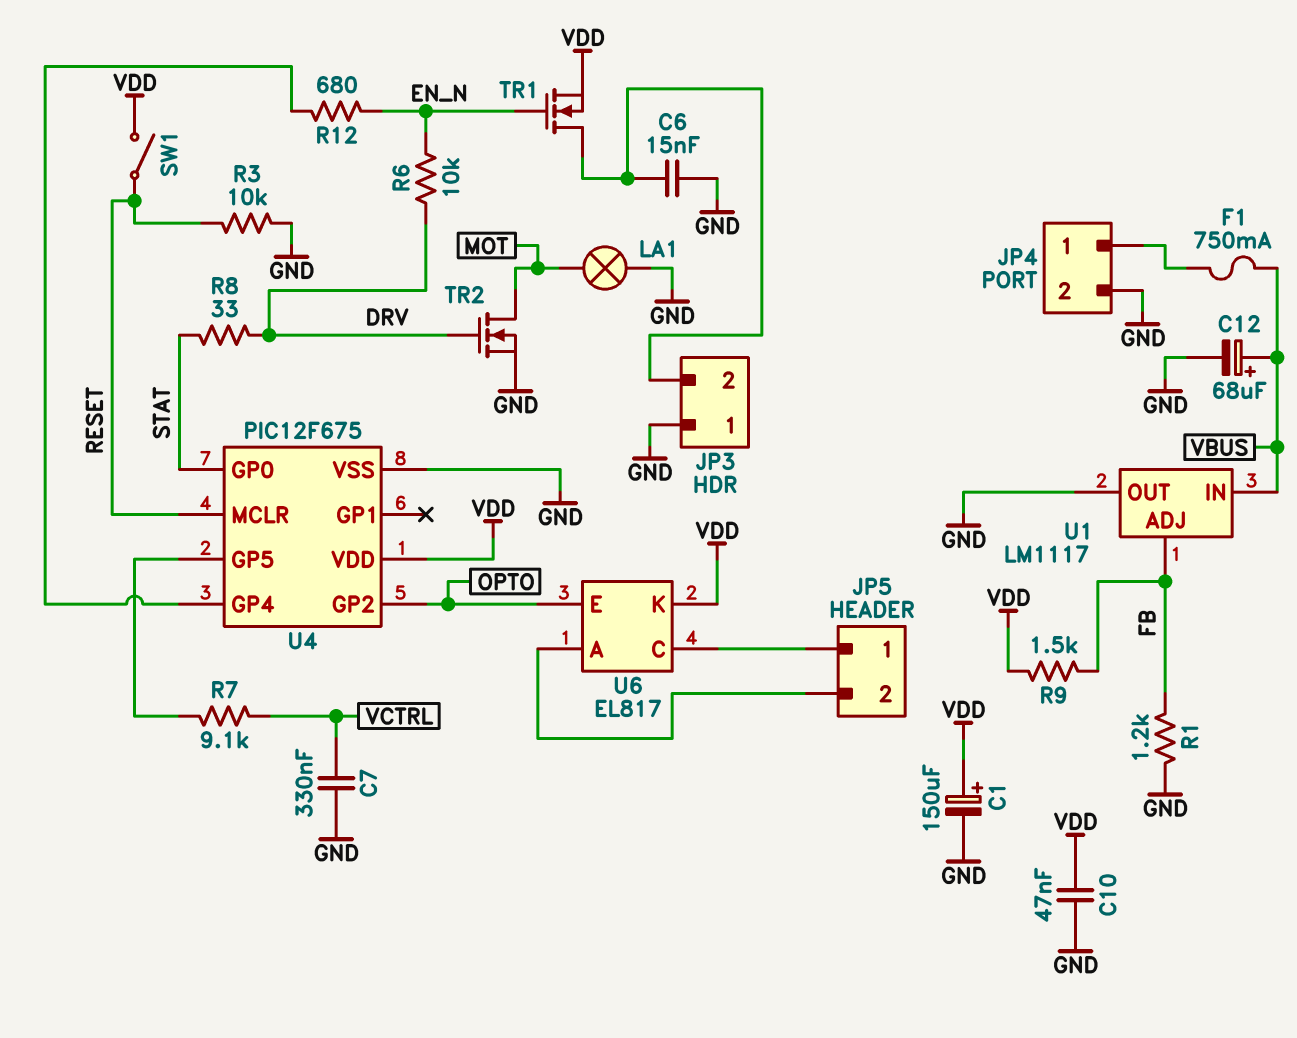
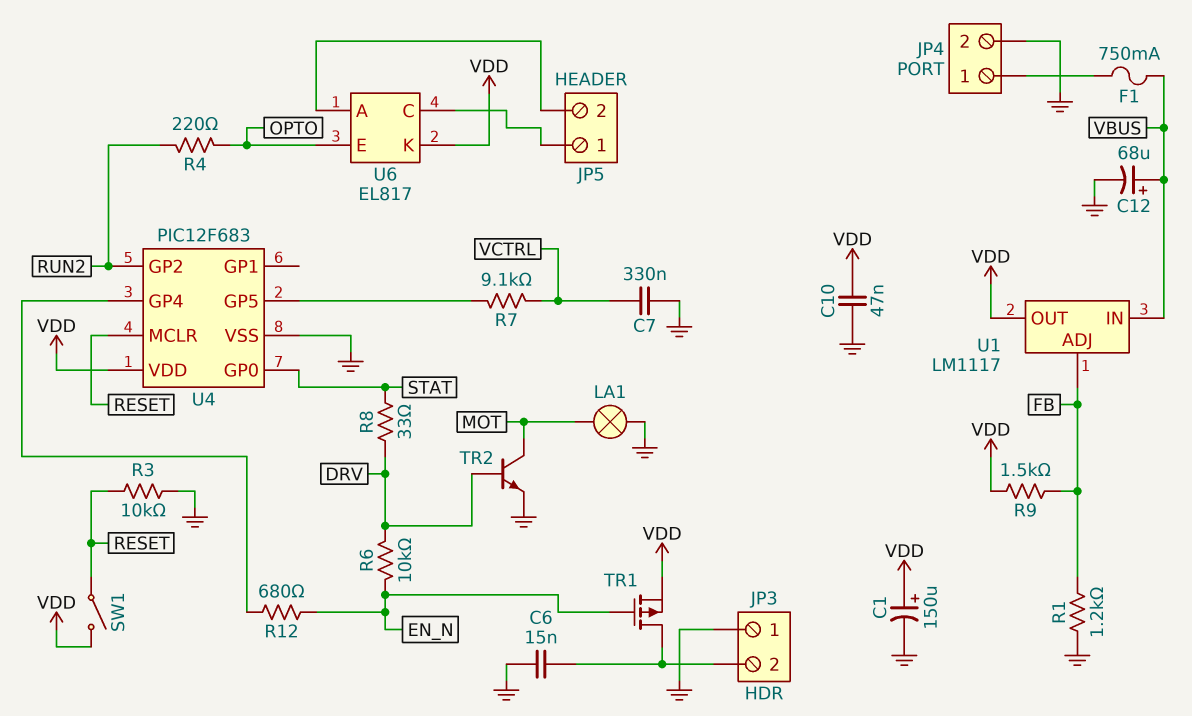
R4: none -> 220 (OPTO, RUN2)
TR1: NMOS (G EN_N, D JP3/2, S VDD) -> PMOS (G EN_N, D JP3/2, S VDD)
TR2: NMOS (G DRV, D MOT, S GND) -> NPN (B DRV, C MOT, E GND)
U1 pin OUT: GND -> VDD
U4: PIC12F675 -> PIC12F683
U4 pin GP2: OPTO -> RUN2

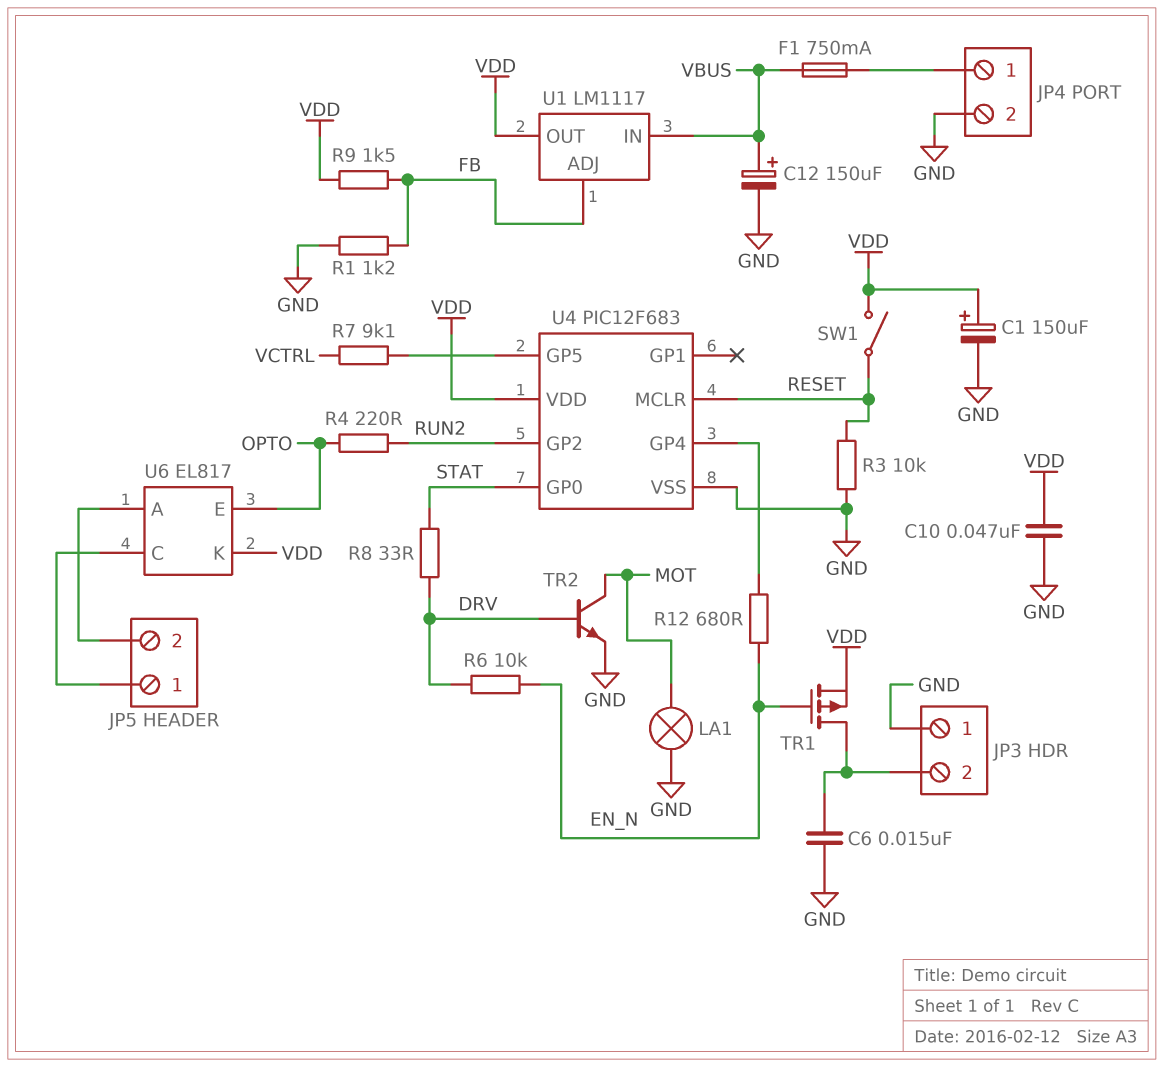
C7: 330nF (GND, VCTRL) -> none
C12: 68uF (plus VBUS, minus GND) -> 150uF (plus VBUS, minus GND)

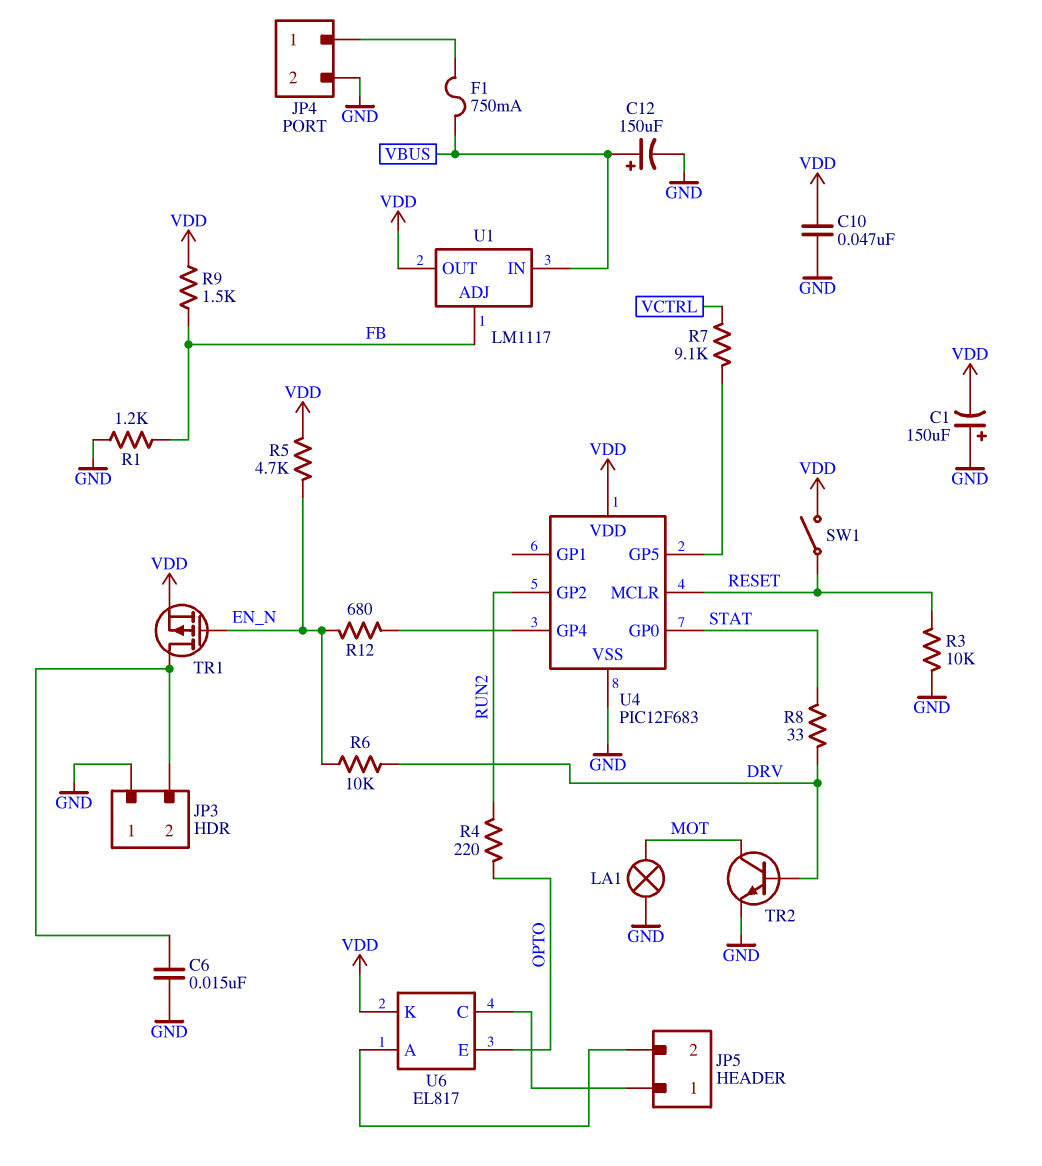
C1: 150uF (plus VDD, minus GND) -> 150uF (plus GND, minus VDD)
R5: none -> 4.7k (EN_N, VDD)

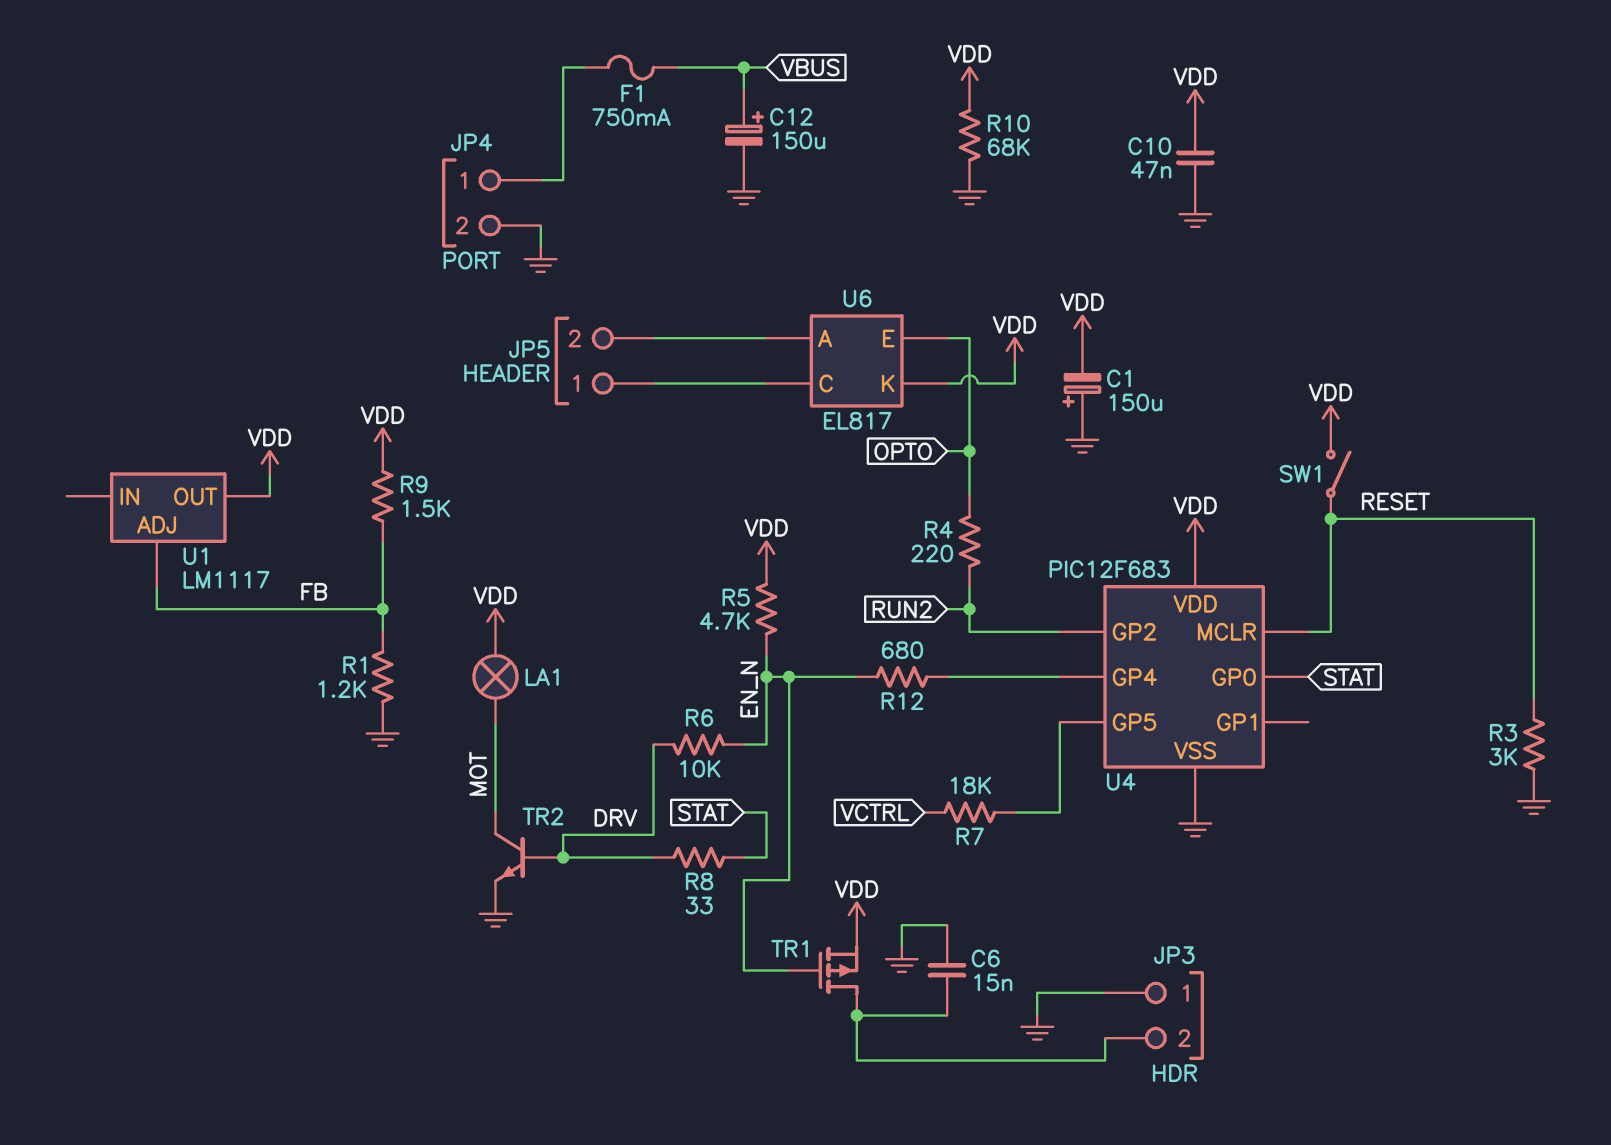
LA1: lamp (GND, MOT) -> lamp (MOT, VDD)
R3: 10k (GND, RESET) -> 3k (GND, RESET)
R7: 9.1k (U4/GP5, VCTRL) -> 18k (U4/GP5, VCTRL)
R10: none -> 68k (GND, VDD)
U1 pin IN: VBUS -> none

